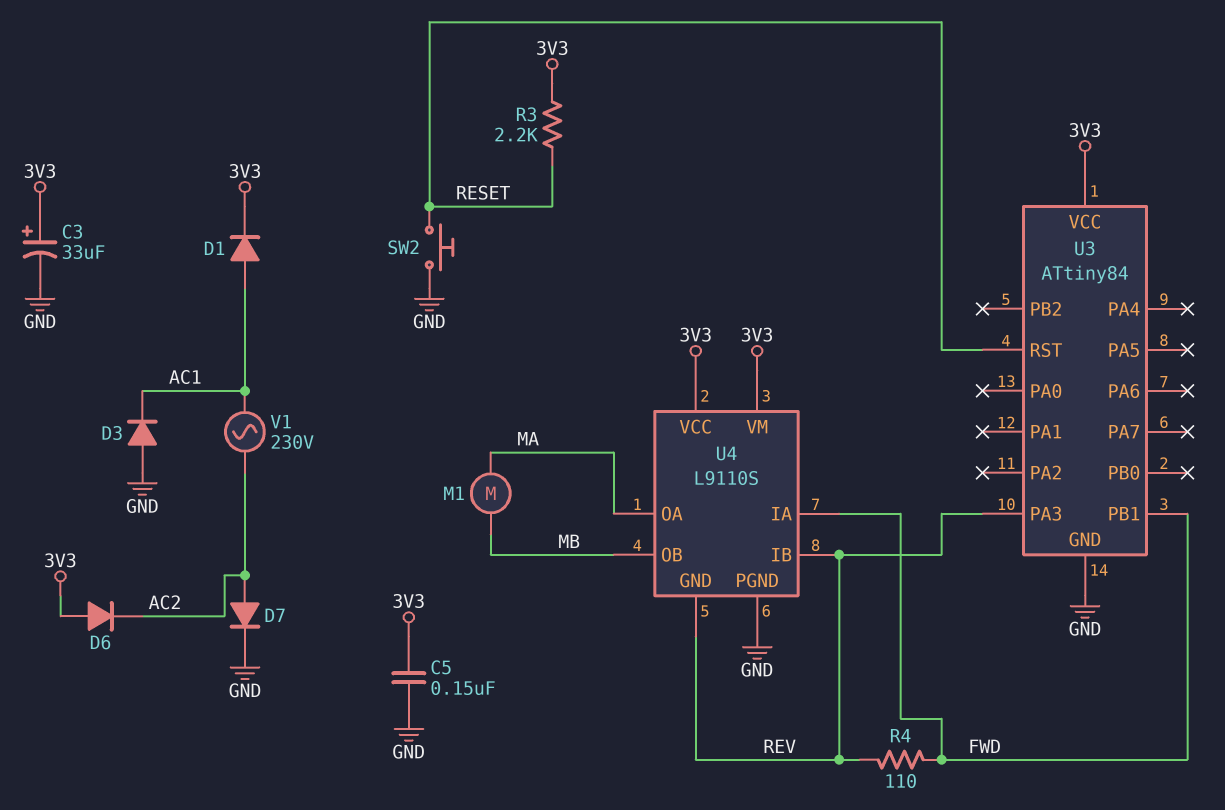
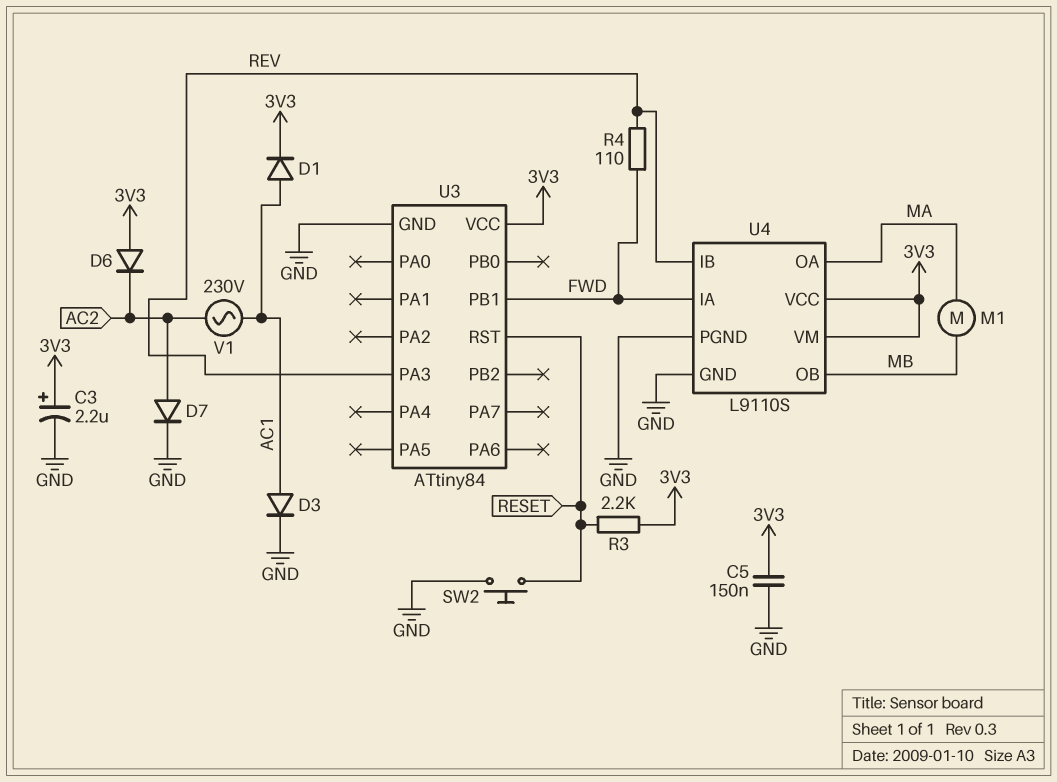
C3: 33uF (plus 3V3, minus GND) -> 2.2uF (plus 3V3, minus GND)
D3: diode (A GND, K AC1) -> diode (A AC1, K GND)
U4 pin GND: REV -> GND

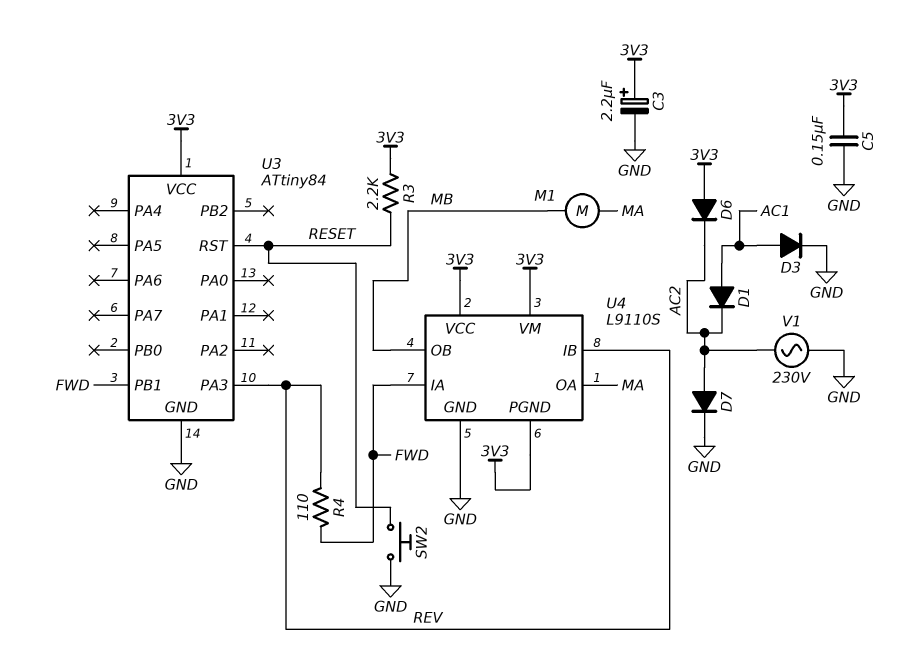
D1: diode (A AC1, K 3V3) -> diode (A AC1, K AC2)
U4 pin PGND: GND -> 3V3
V1: AC 230V (AC1, AC2) -> AC 230V (AC2, GND)

